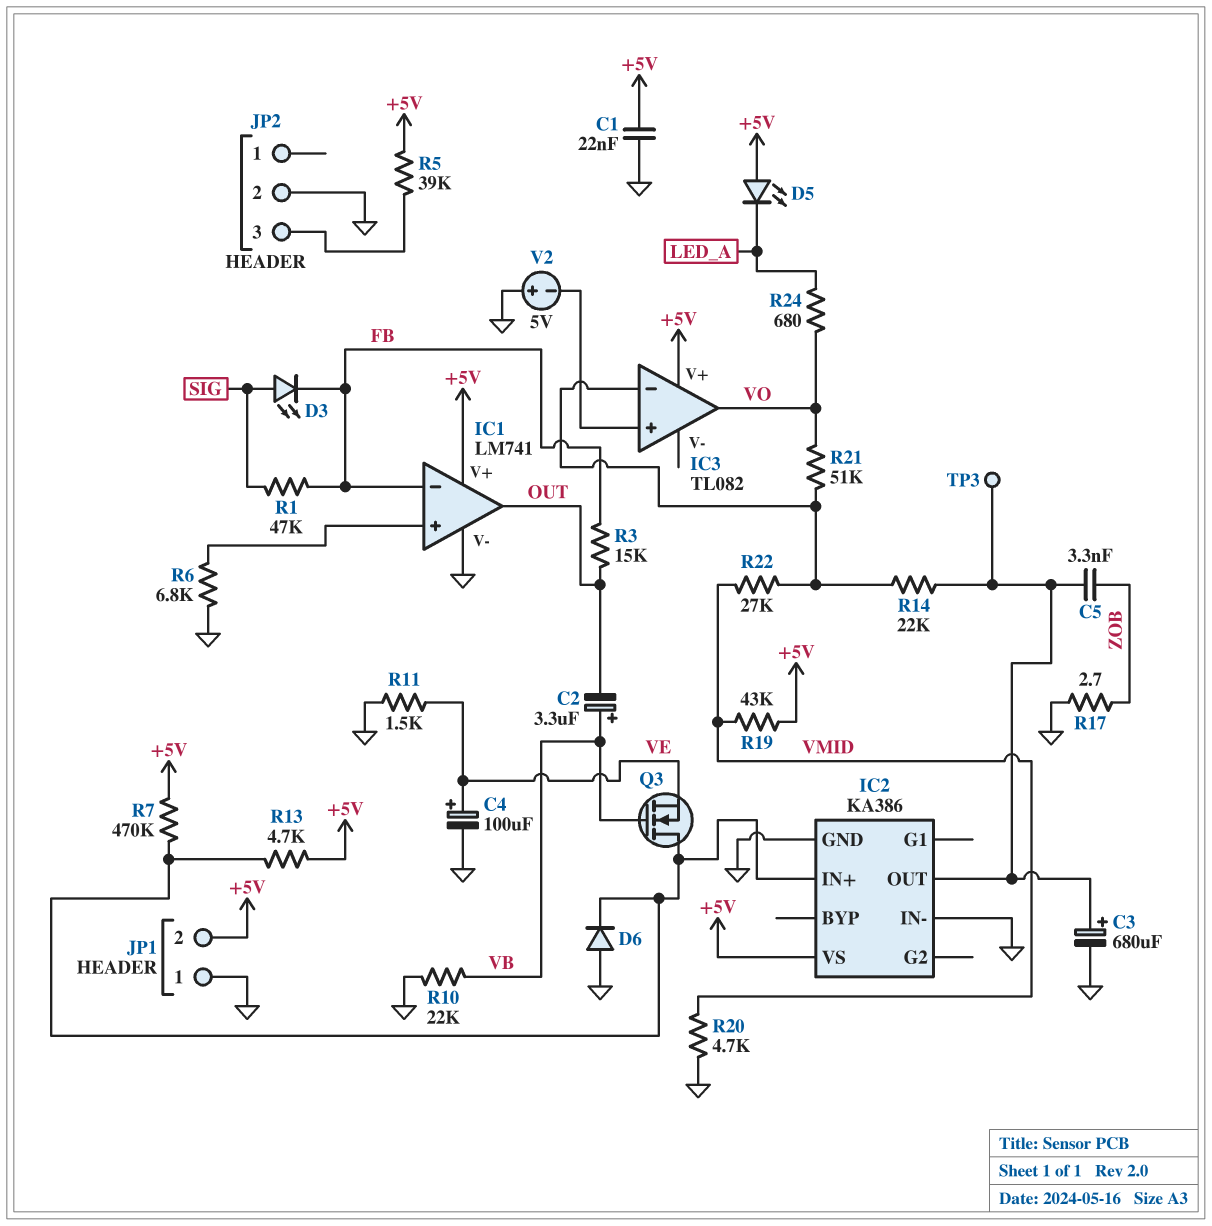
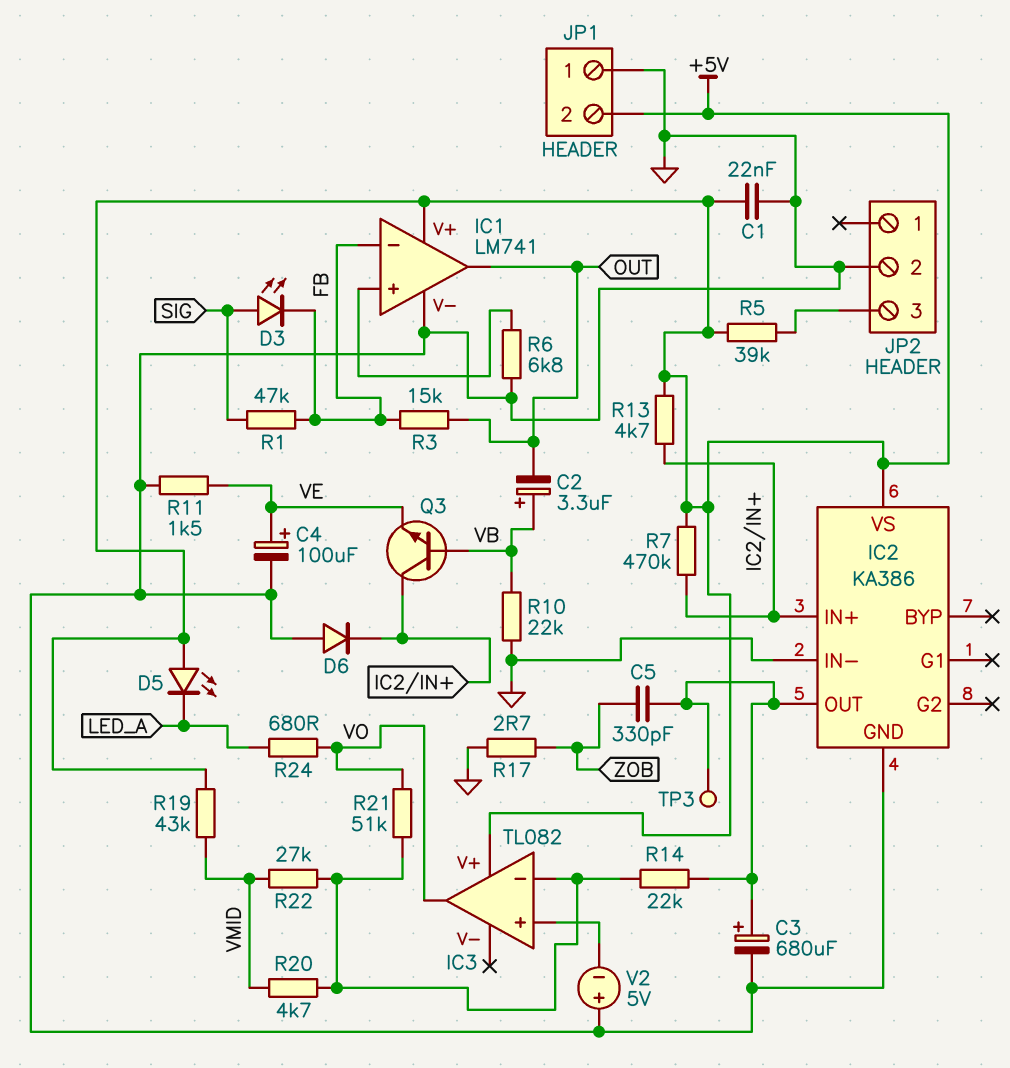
C5: 3.3nF (IC2/OUT, ZOB) -> 330pF (IC2/OUT, ZOB)
Q3: NMOS (G VB, D IC2/IN+, S VE) -> NPN (B VB, C IC2/IN+, E VE)
R20: 4.7k (GND, VMID) -> 4.7k (IC3/in-, VMID)

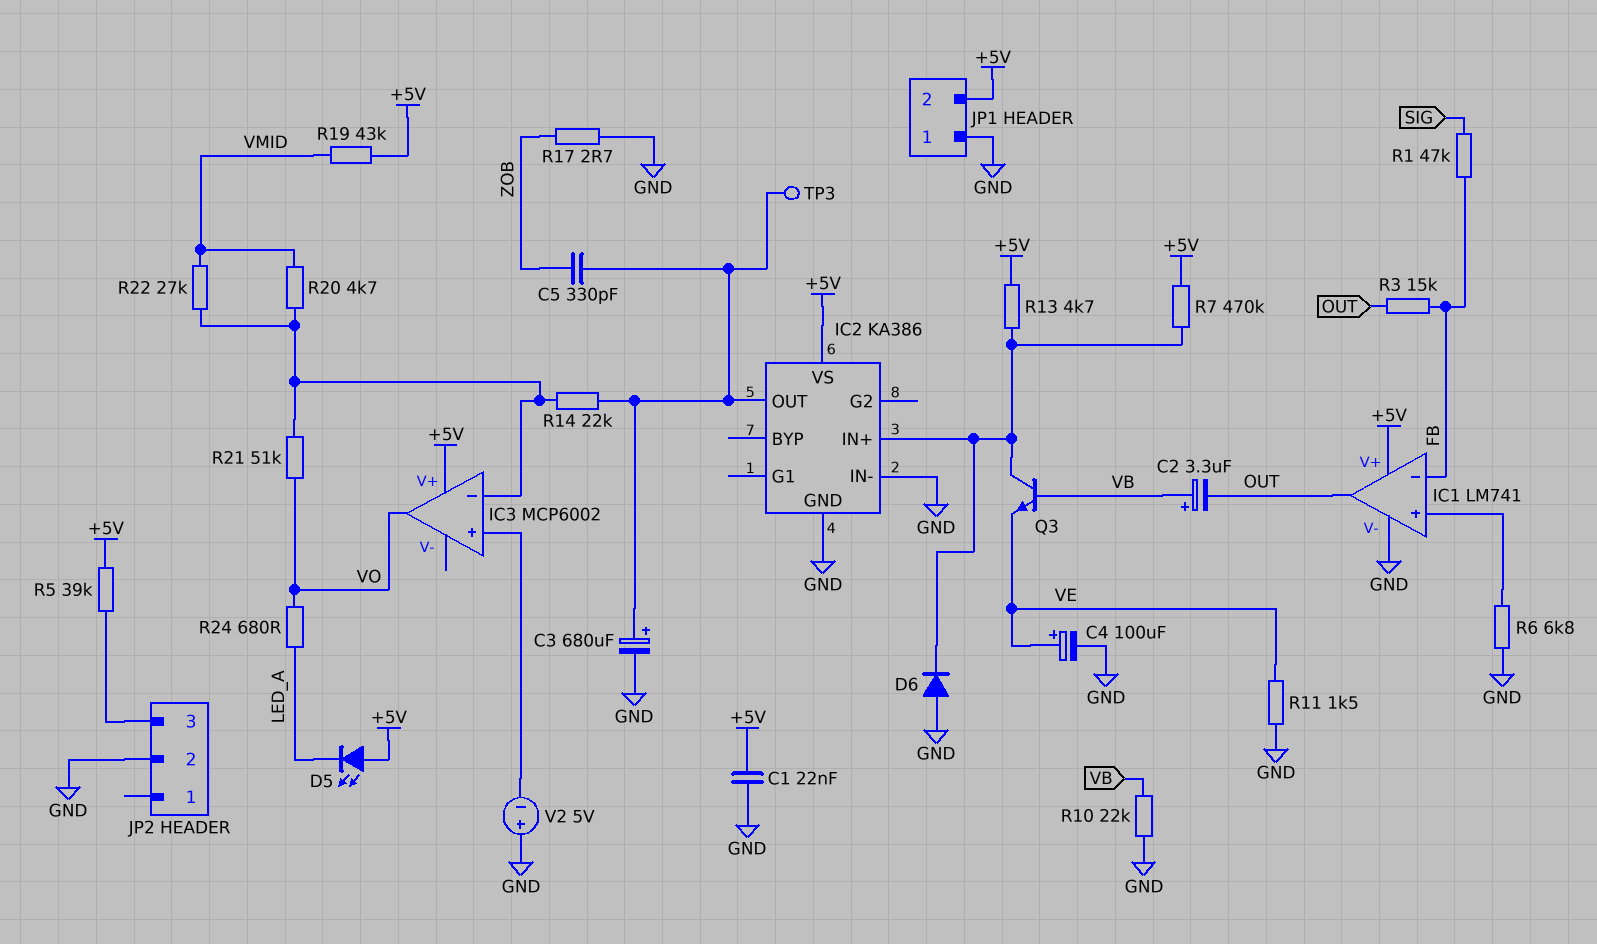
D3: LED (A SIG, K FB) -> none
IC3: TL082 -> MCP6002

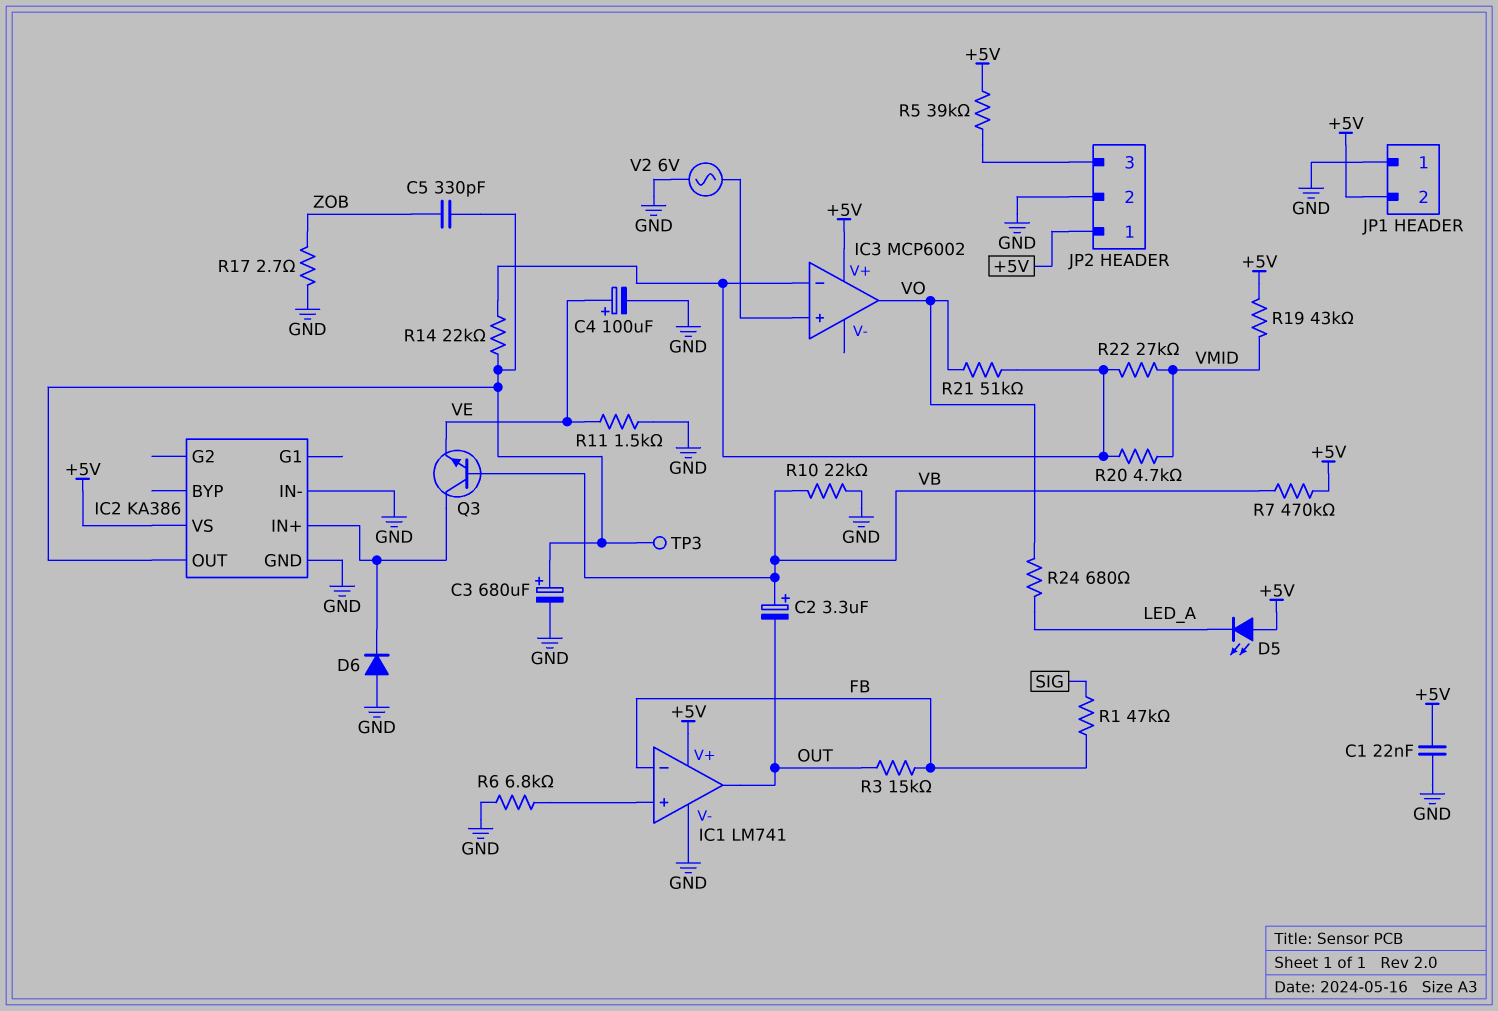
JP2 pin 1: none -> +5V
R7: 470k (+5V, IC2/IN+) -> 470k (+5V, VB)
R13: 4.7k (+5V, IC2/IN+) -> none
V2: 5V (plus GND, minus IC3/in+) -> AC 6V (GND, IC3/in+)

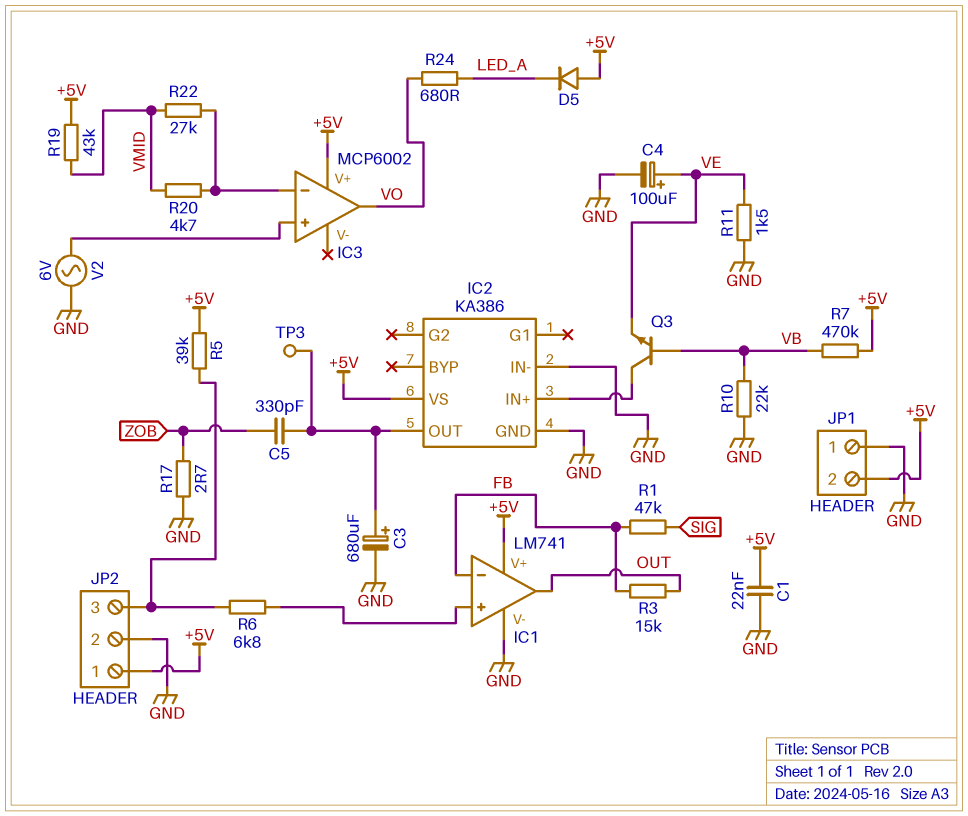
C2: 3.3uF (plus VB, minus OUT) -> none
D5: LED (A +5V, K LED_A) -> diode (A +5V, K LED_A)
D6: diode (A GND, K IC2/IN+) -> none
R6: 6.8k (GND, IC1/in+) -> 6.8k (IC1/in+, JP2/3)
R14: 22k (IC2/OUT, IC3/in-) -> none
R21: 51k (IC3/in-, VO) -> none

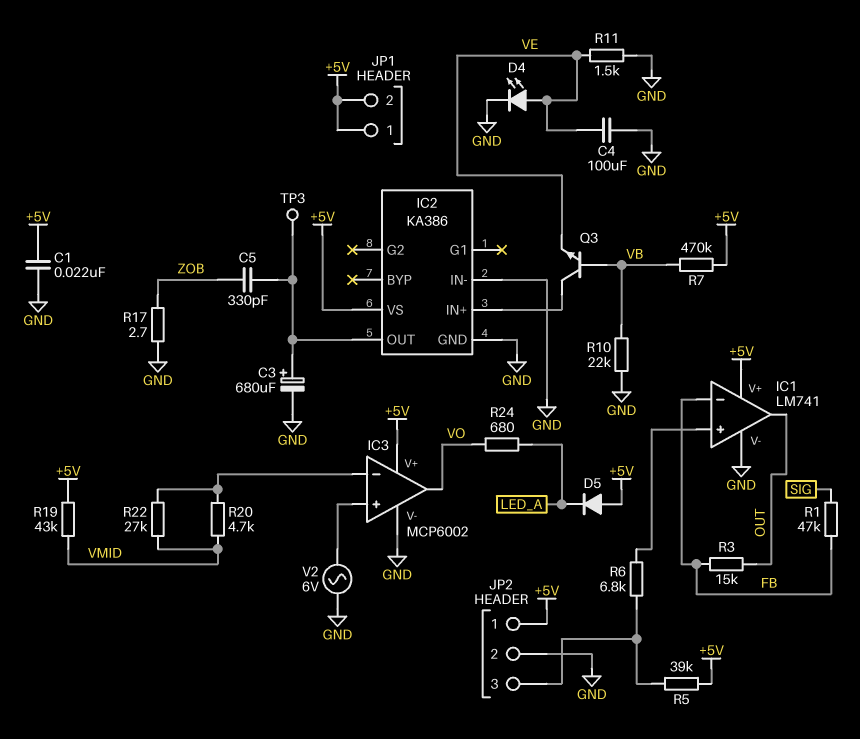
C4: 100uF (plus VE, minus GND) -> 100uF (GND, VE)
D4: none -> LED (A VE, K GND)
IC3 pin V-: none -> GND
JP1 pin 1: GND -> +5V

